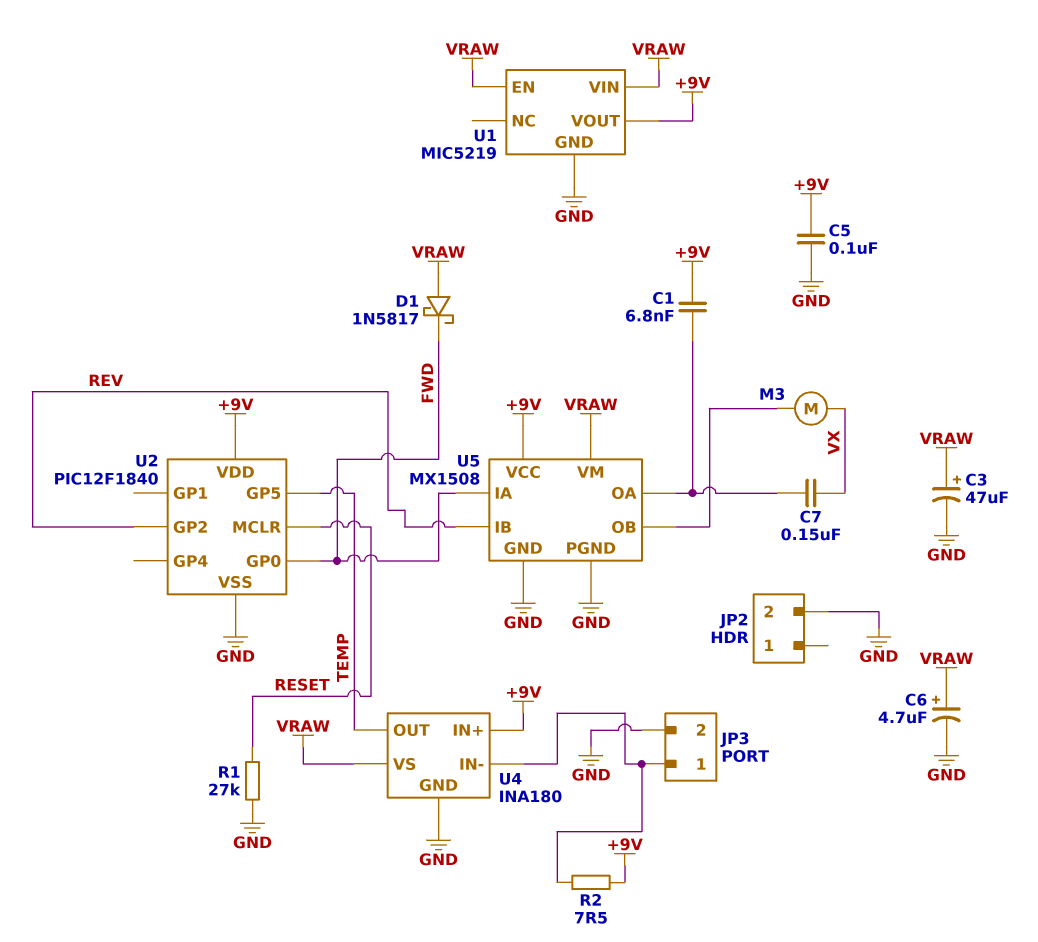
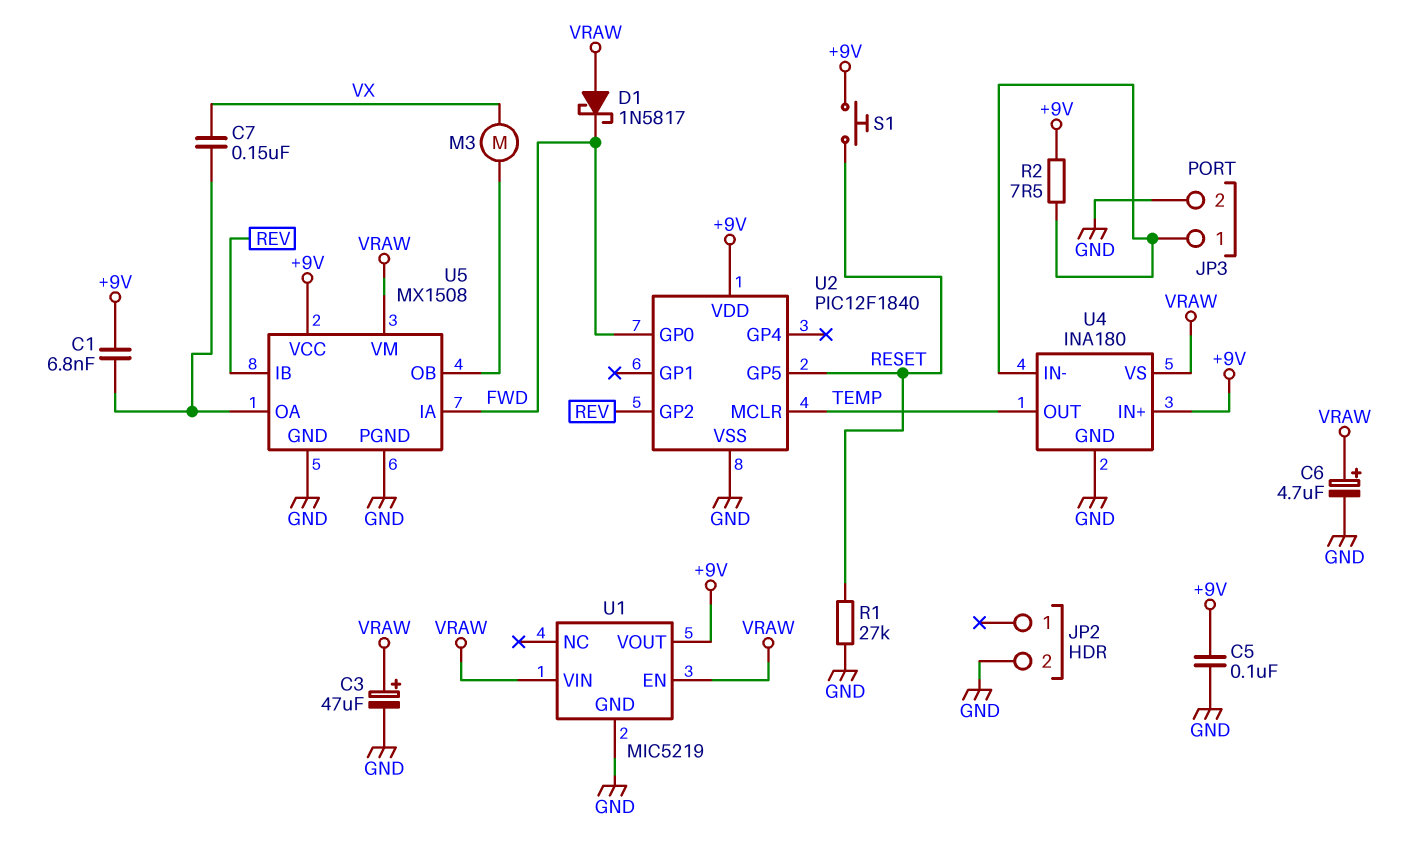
S1: none -> button (+9V, RESET)
U2 pin GP5: TEMP -> RESET
U2 pin MCLR: RESET -> TEMP

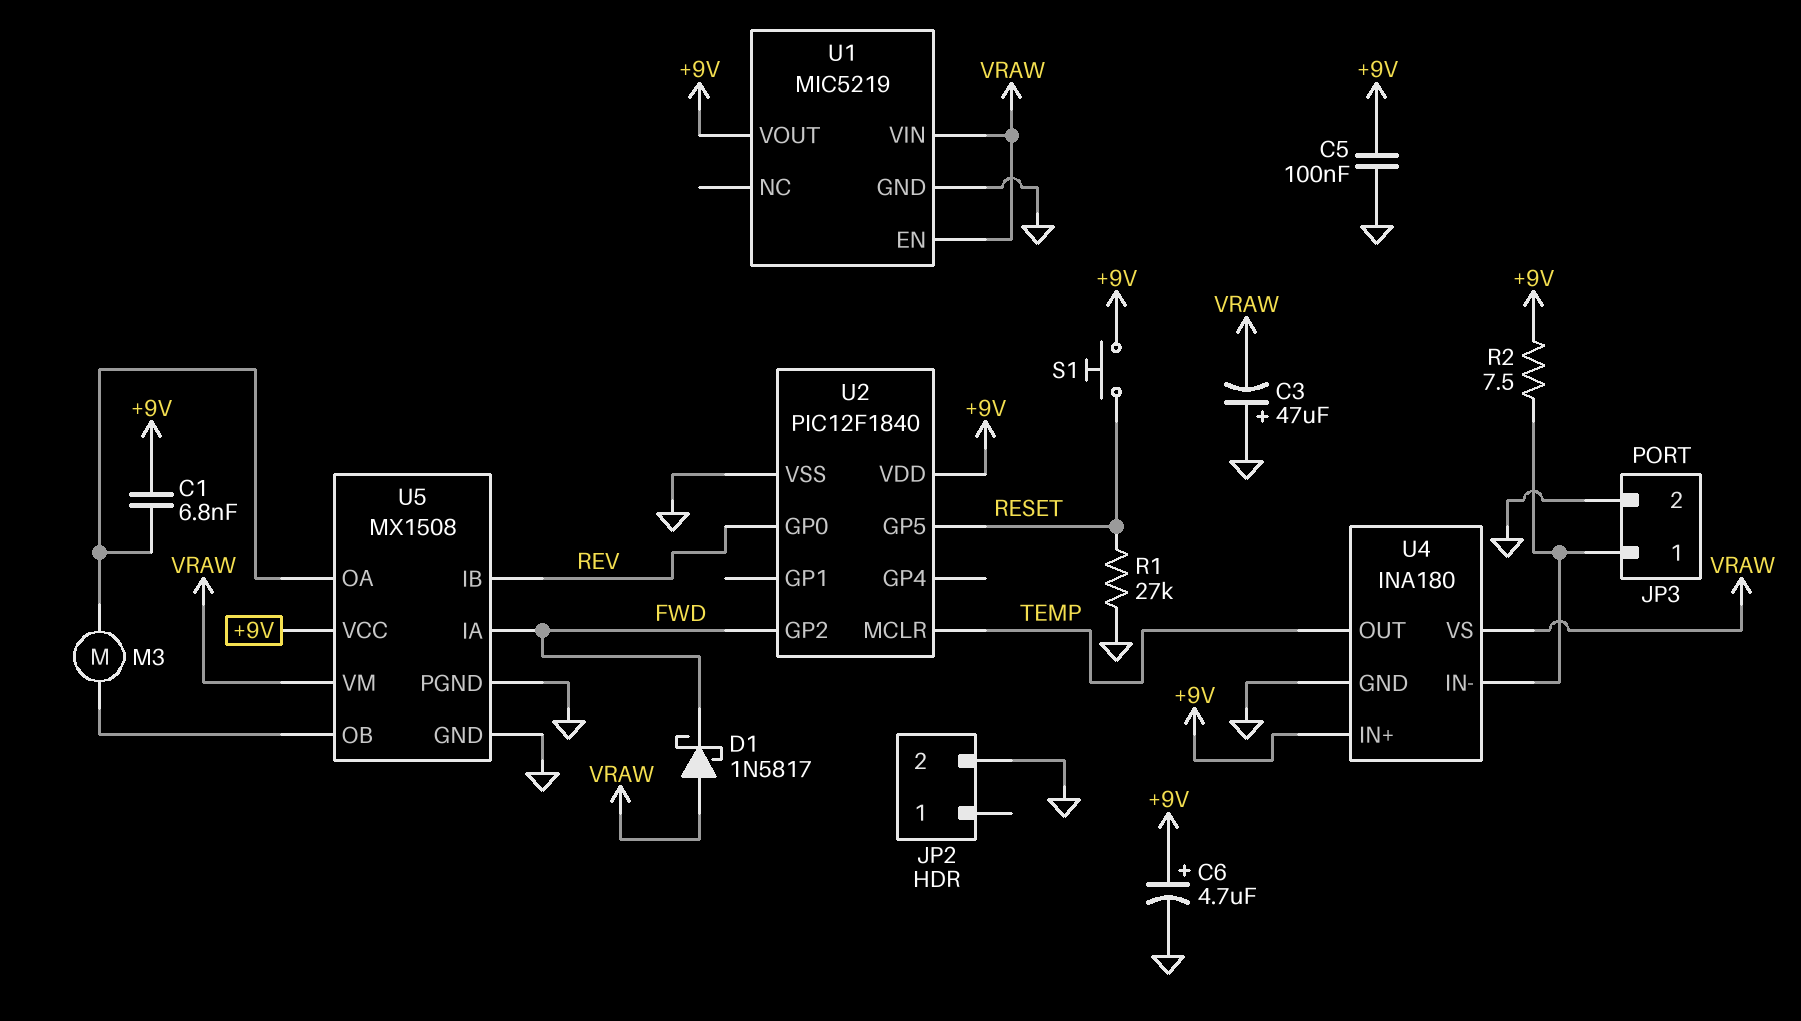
C3: 47uF (plus VRAW, minus GND) -> 47uF (plus GND, minus VRAW)
C6: 4.7uF (plus VRAW, minus GND) -> 4.7uF (plus +9V, minus GND)
C7: 150nF (U5/OA, VX) -> none
M3: motor (U5/OB, VX) -> motor (U5/OA, U5/OB)
U2 pin GP0: FWD -> REV
U2 pin GP2: REV -> FWD

